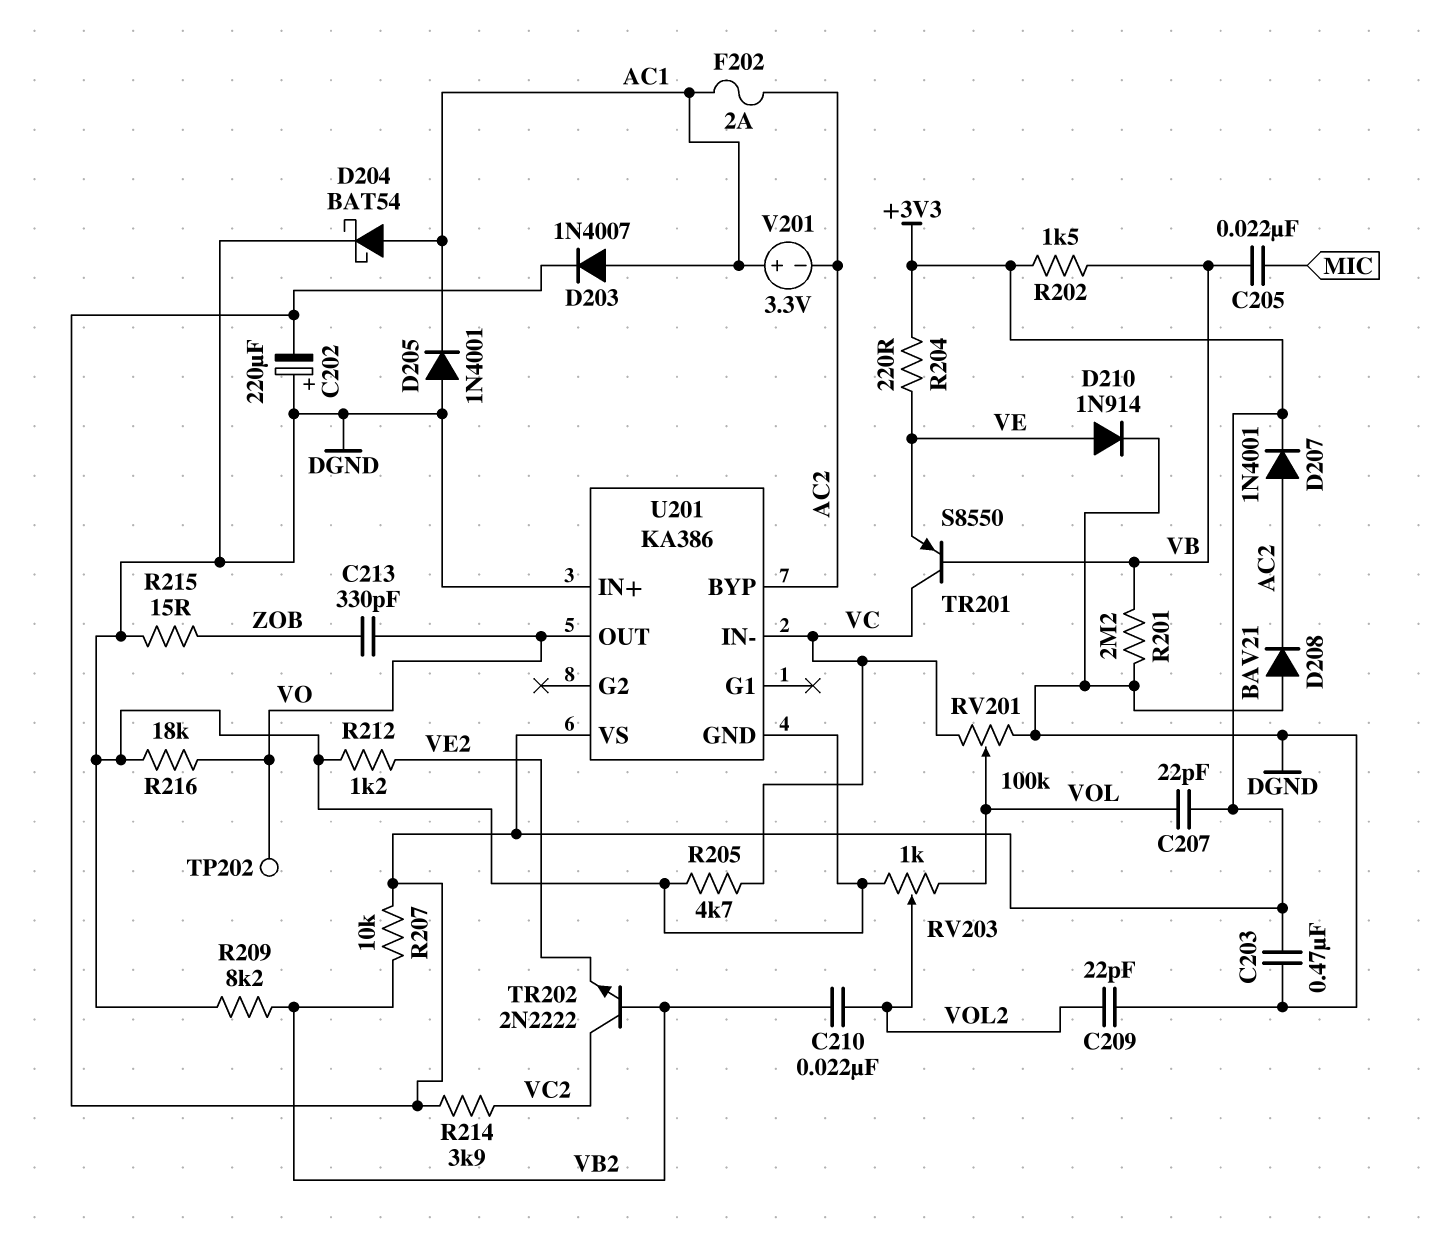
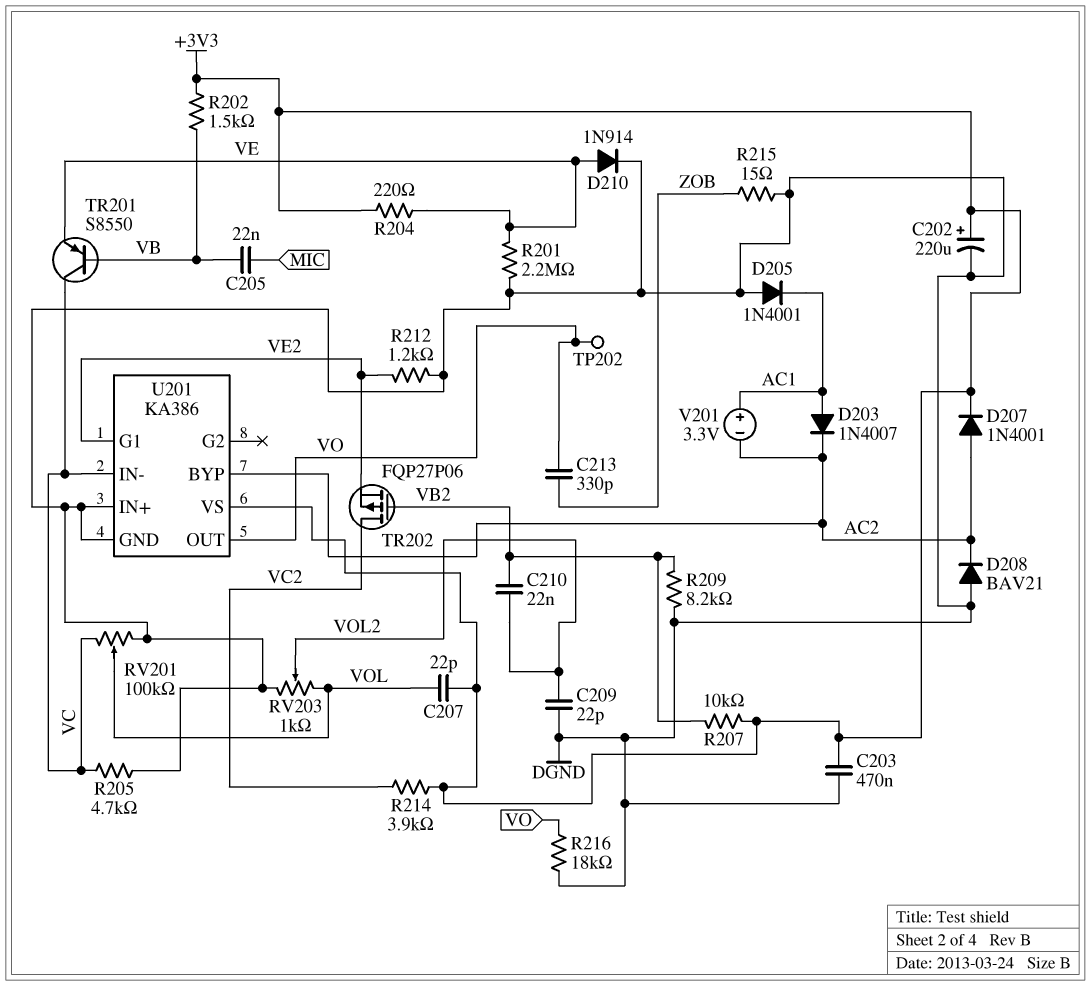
C202: 220uF (plus DGND, minus +3V3) -> 220uF (plus +3V3, minus DGND)
D203: diode 1N4007 (A AC1, K +3V3) -> diode 1N4007 (A AC1, K AC2)
D204: schottky BAT54 (A AC1, K DGND) -> none
F202: 2A (AC1, AC2) -> none
R201: 2.2M (DGND, VB) -> 2.2M (DGND, VE)
TR202: NPN 2N2222 (B VB2, C VC2, E VE2) -> PMOS FQP27P06 (G VB2, D VC2, S VE2)
U201 pin G1: none -> VE2

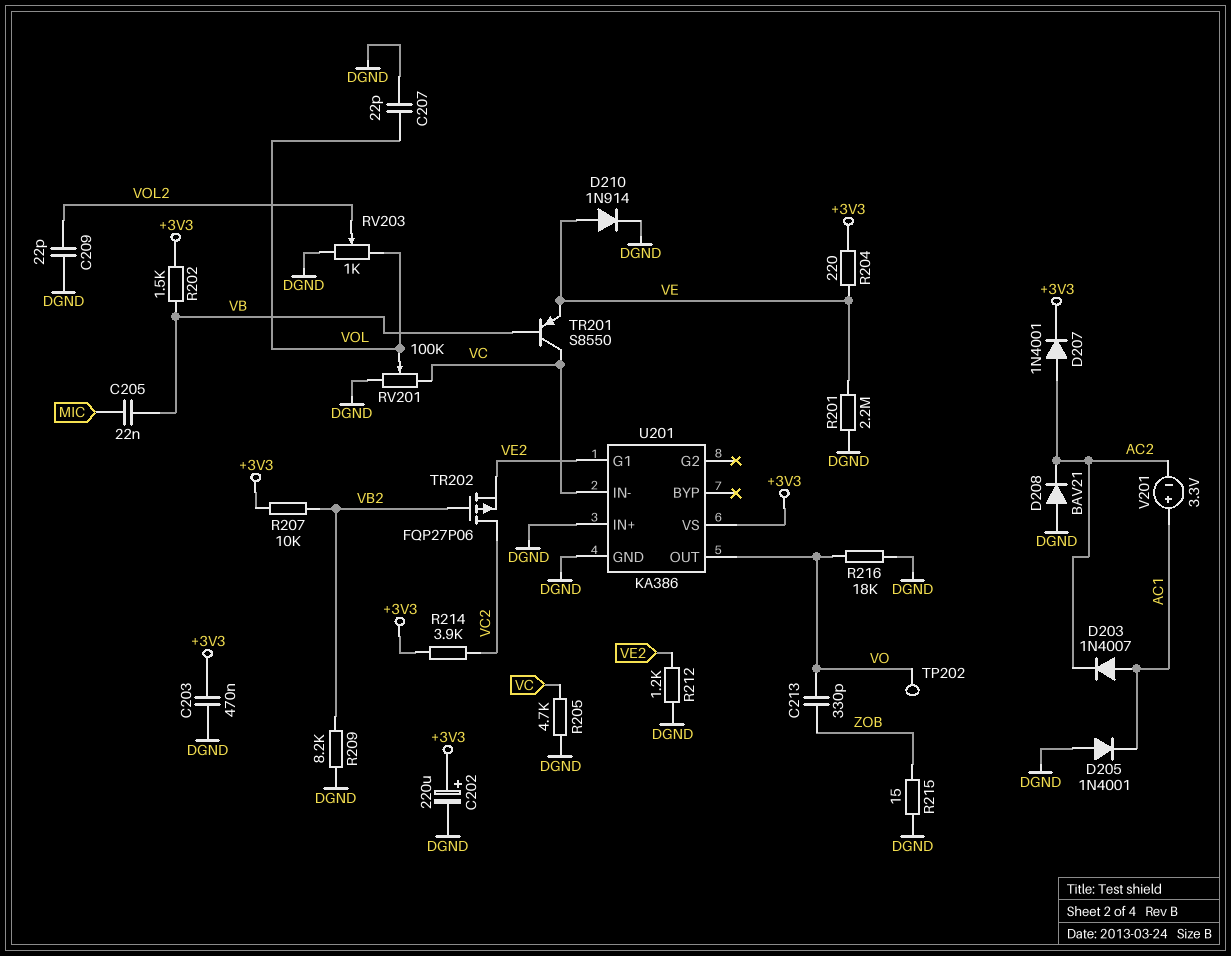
C207: 22pF (+3V3, VOL) -> 22pF (DGND, VOL)
C210: 22nF (VB2, VOL2) -> none
U201 pin BYP: AC2 -> none

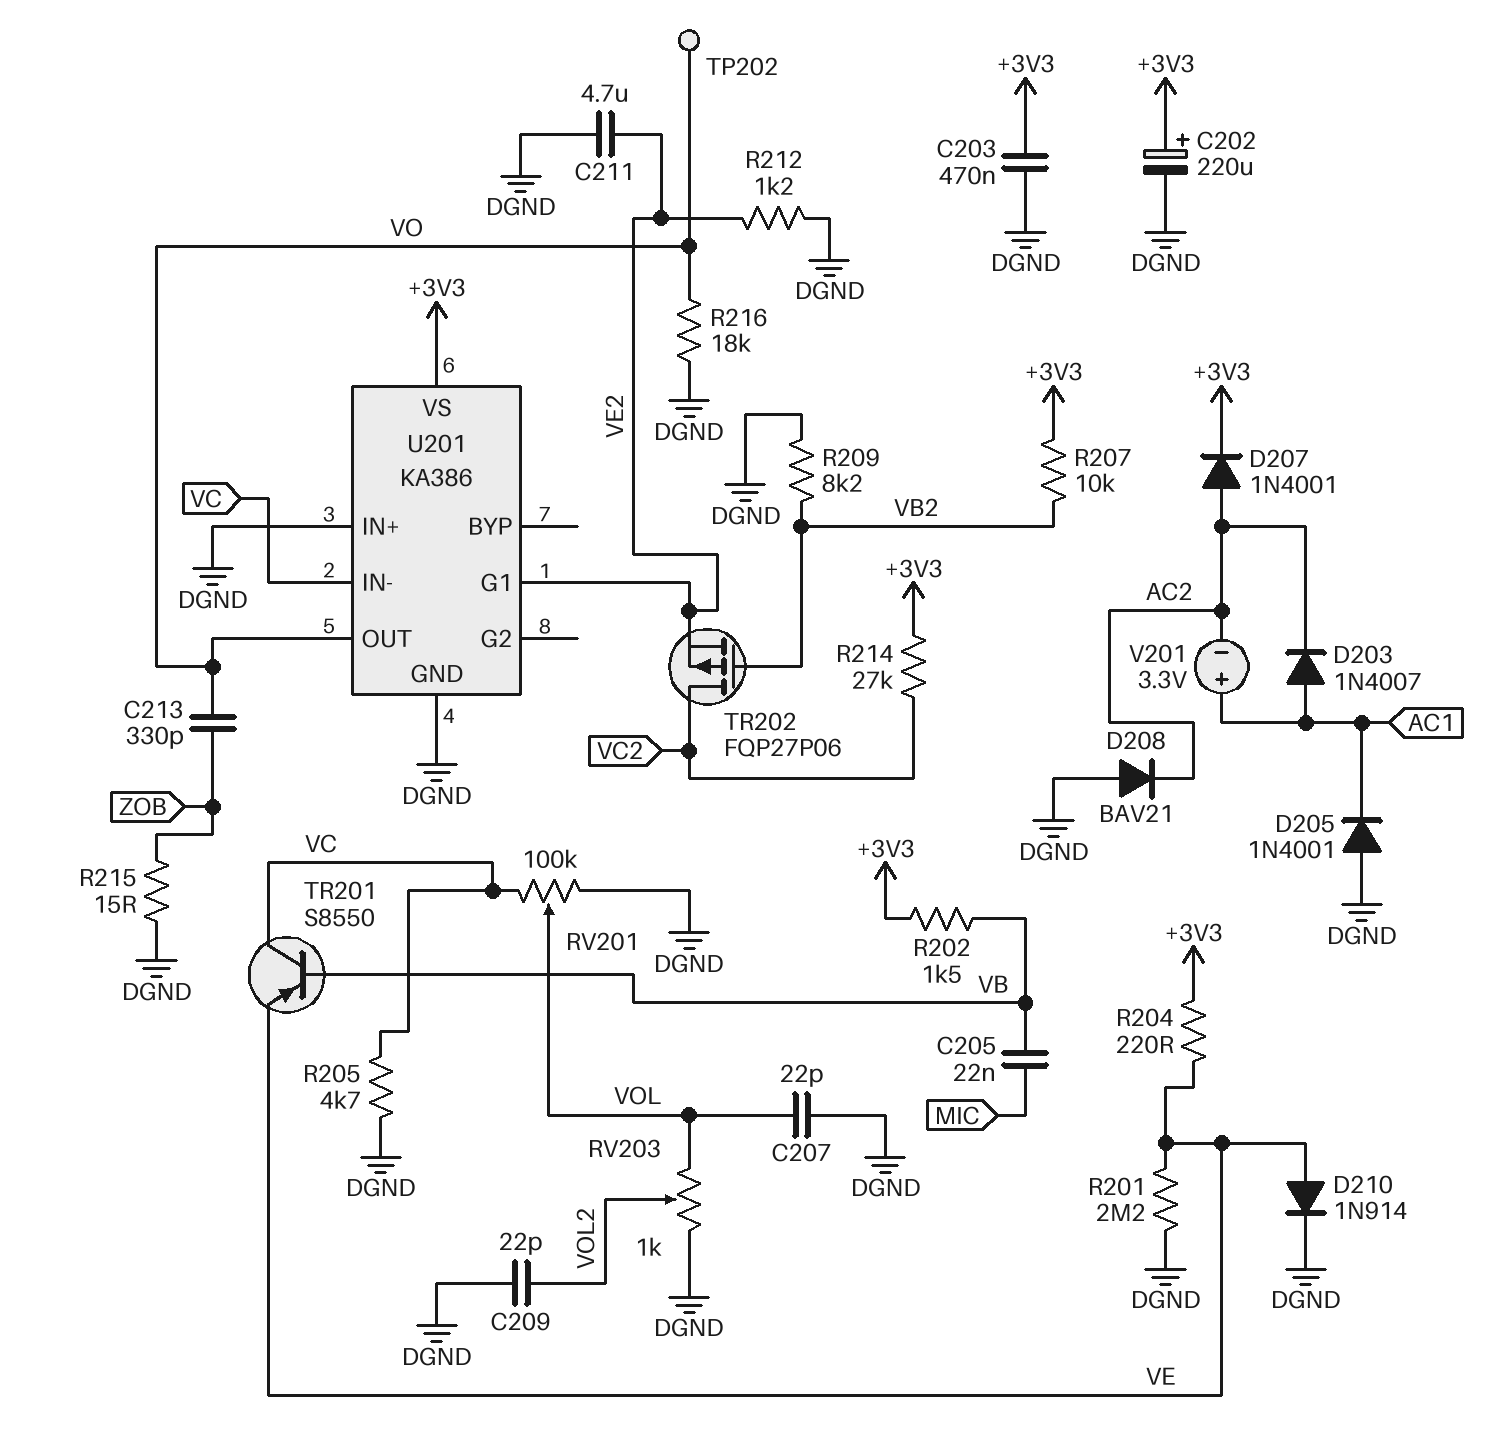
C211: none -> 4.7uF (DGND, VE2)
R214: 3.9k (+3V3, VC2) -> 27k (+3V3, VC2)

